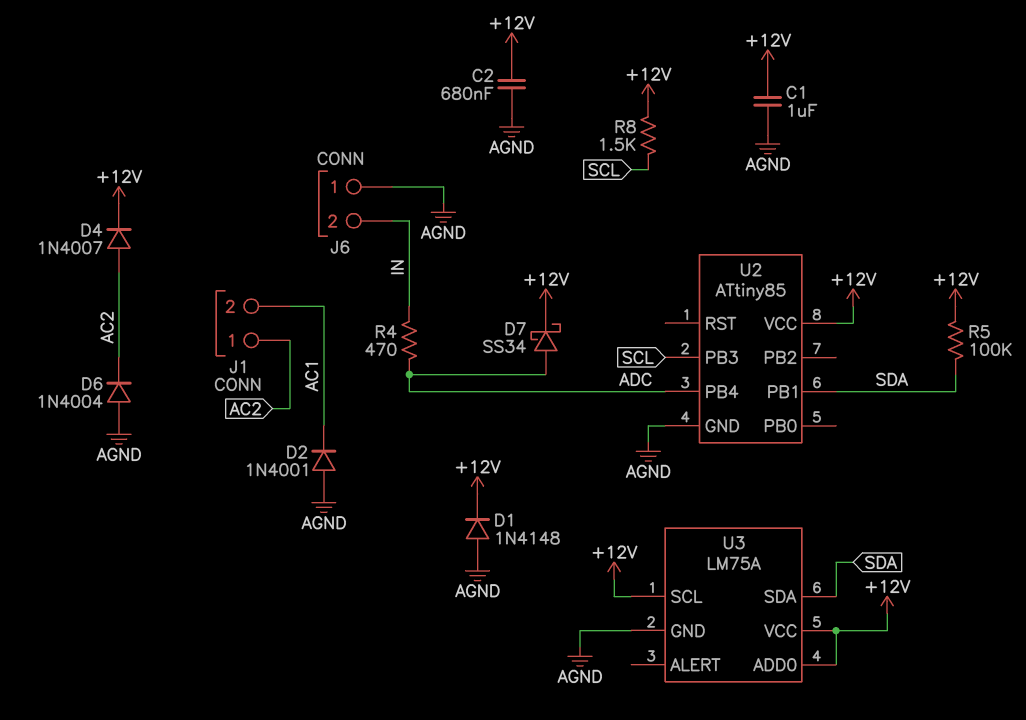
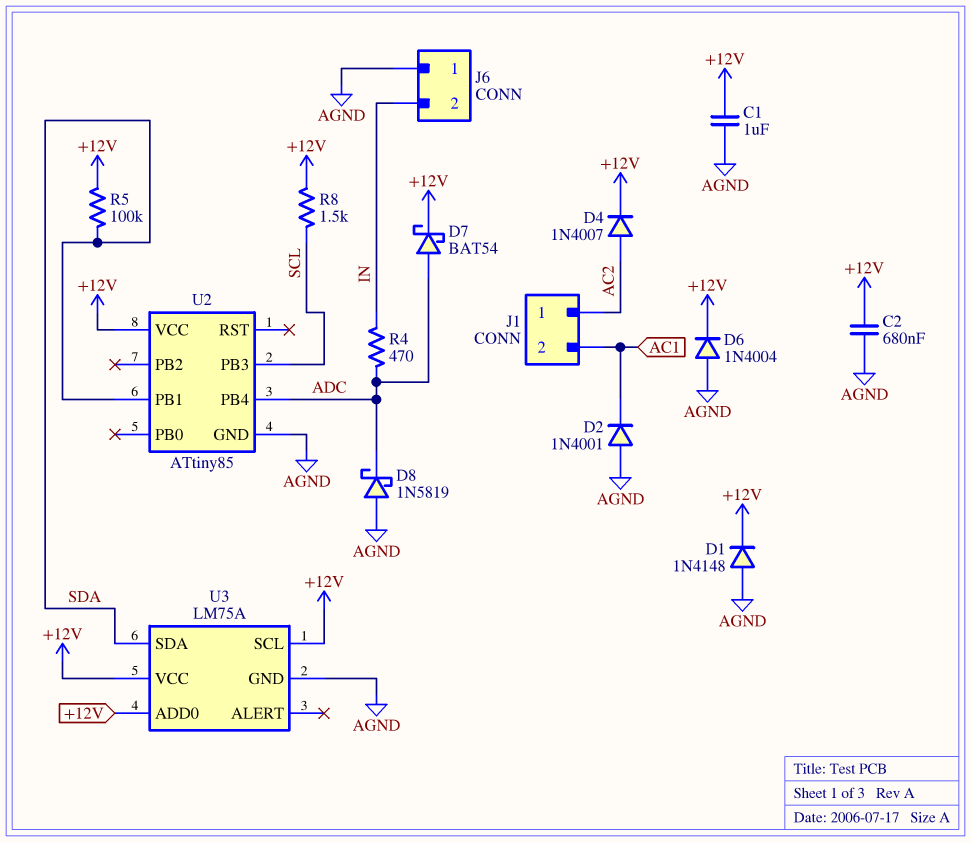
D6: diode 1N4004 (A AGND, K AC2) -> diode 1N4004 (A AGND, K +12V)
D7: schottky SS34 (A ADC, K +12V) -> schottky BAT54 (A ADC, K +12V)
D8: none -> schottky 1N5819 (A AGND, K ADC)

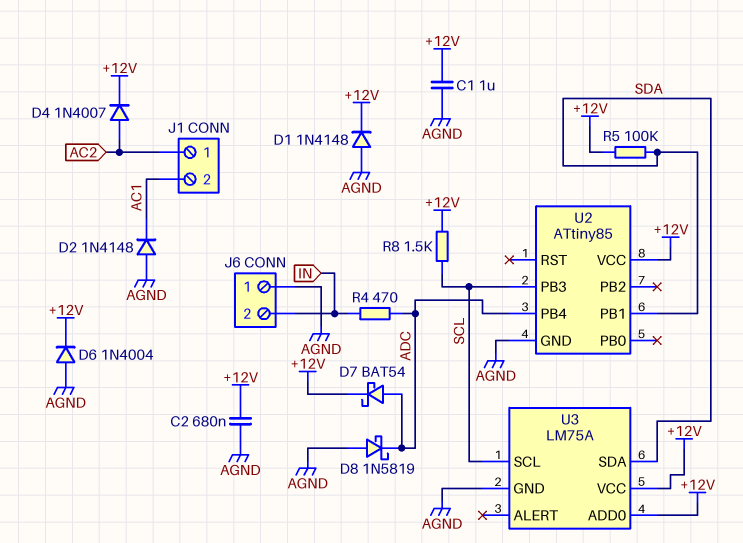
D2: diode 1N4001 (A AGND, K AC1) -> diode 1N4148 (A AGND, K AC1)
U3 pin SCL: +12V -> SCL

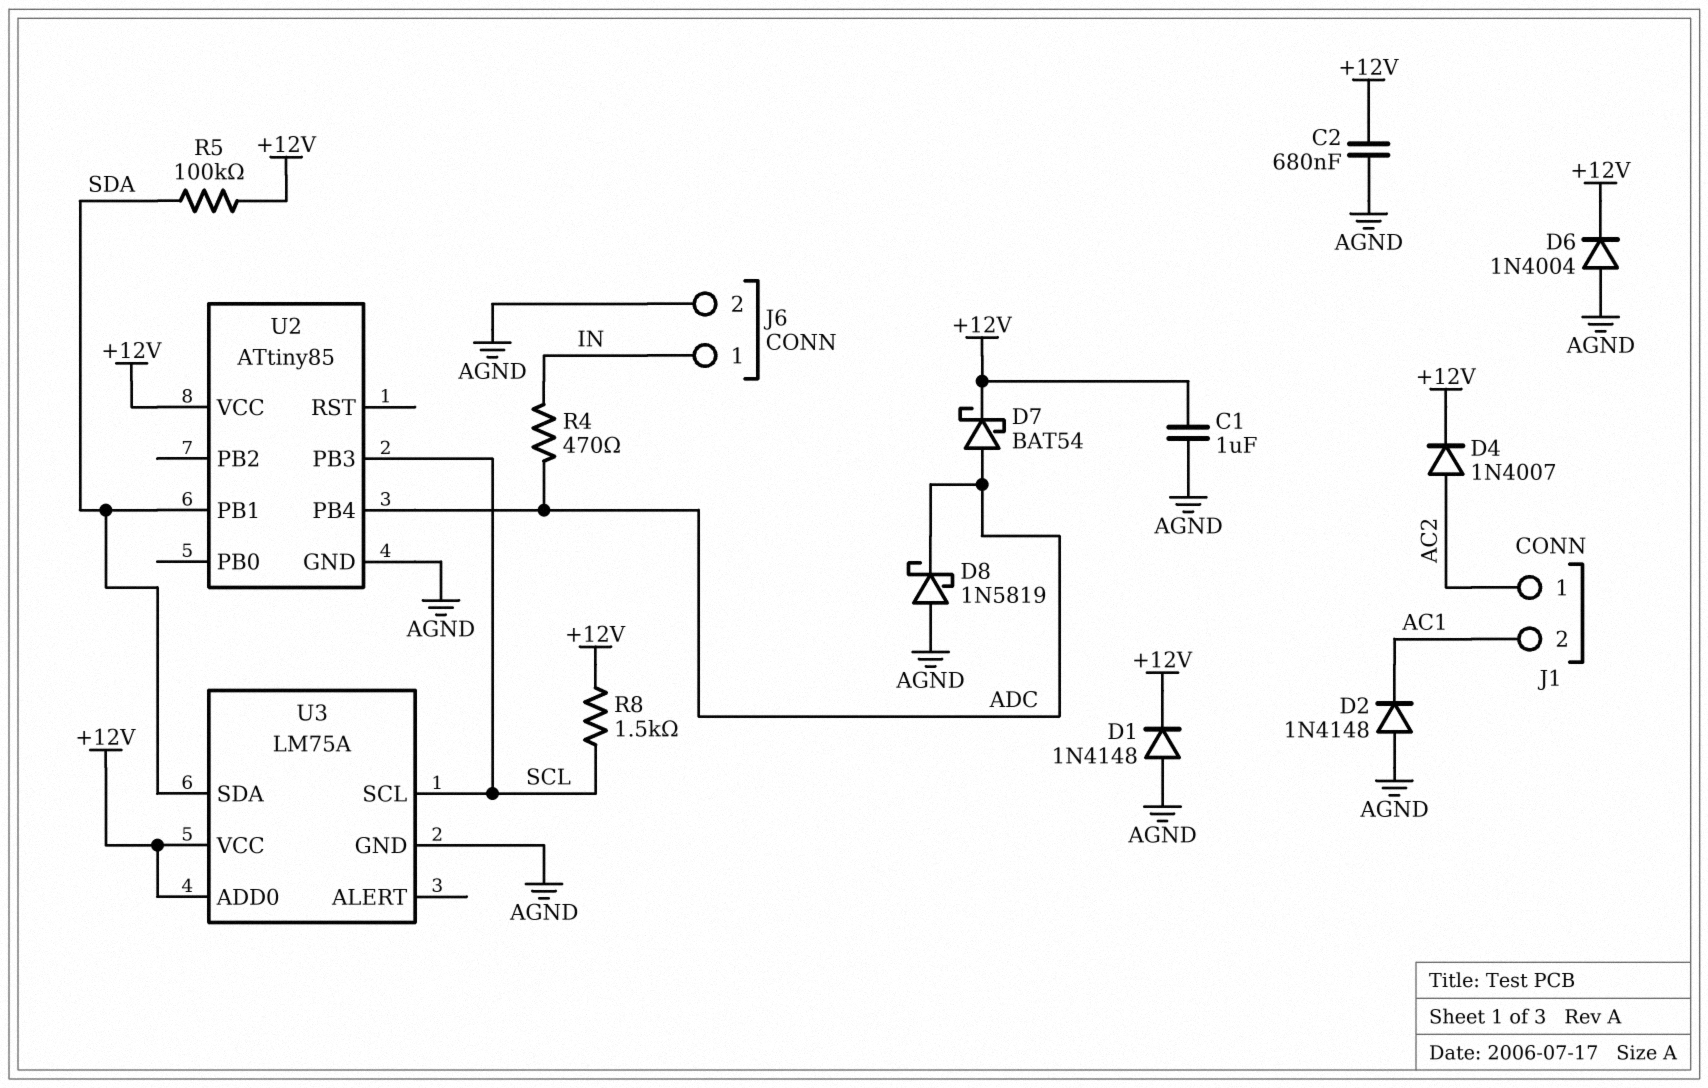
J6 pin 1: AGND -> IN
J6 pin 2: IN -> AGND

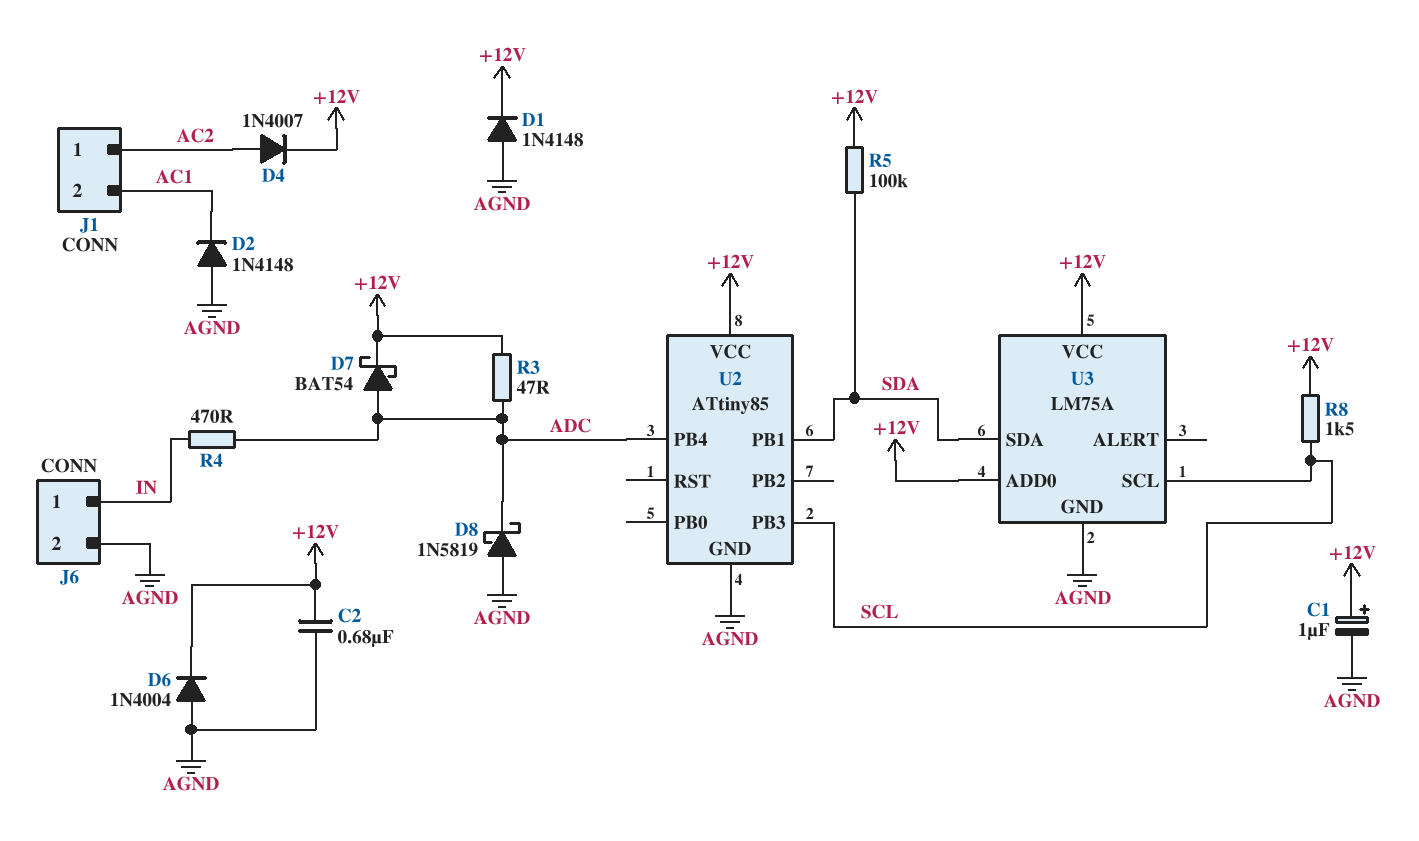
C1: 1uF (+12V, AGND) -> 1uF (plus +12V, minus AGND)
R3: none -> 47 (+12V, ADC)

